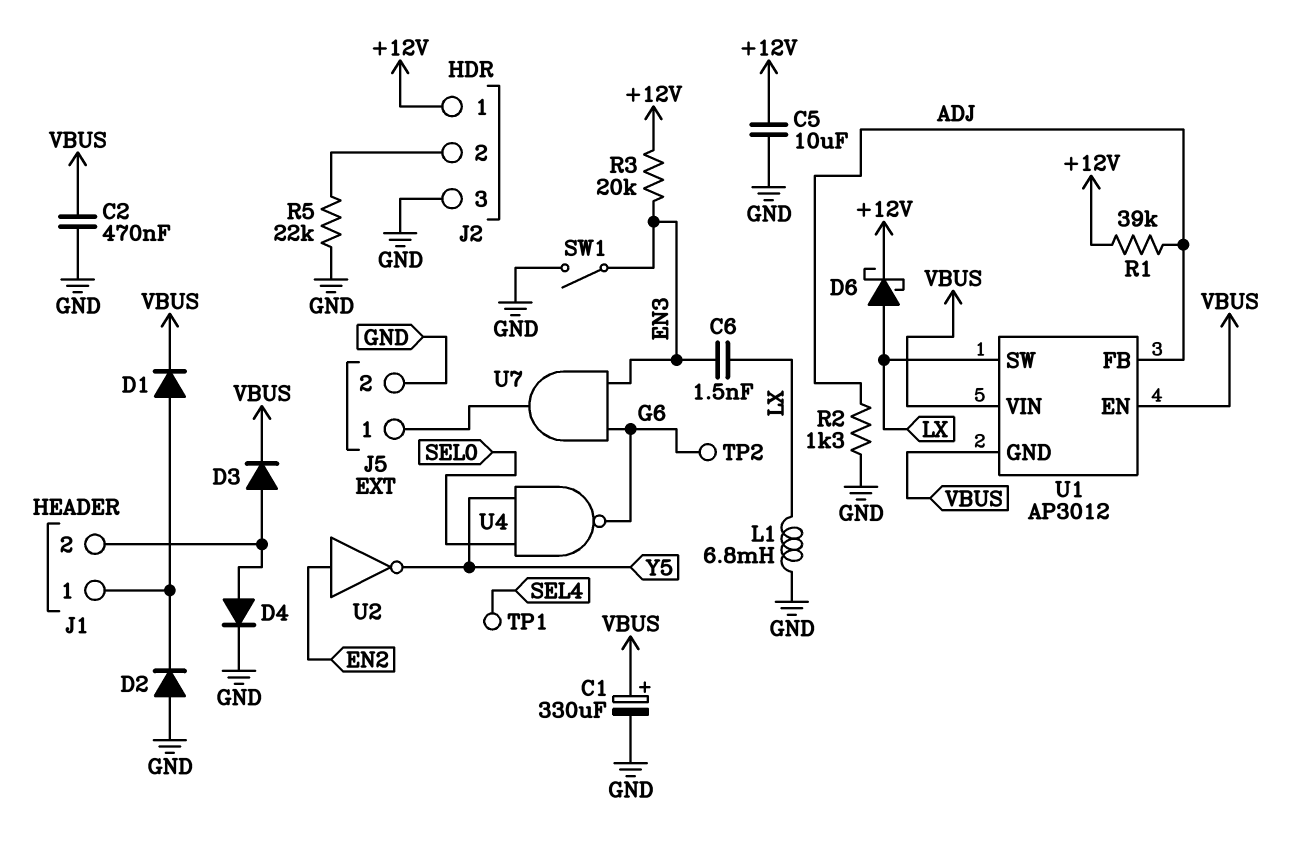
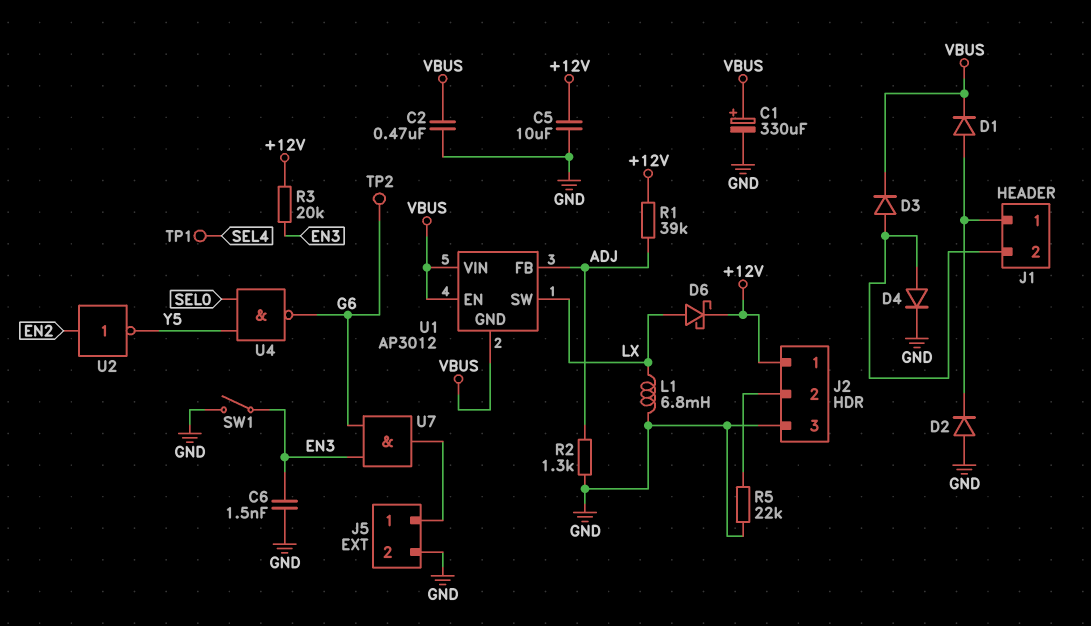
C6: 1.5nF (EN3, LX) -> 1.5nF (EN3, GND)

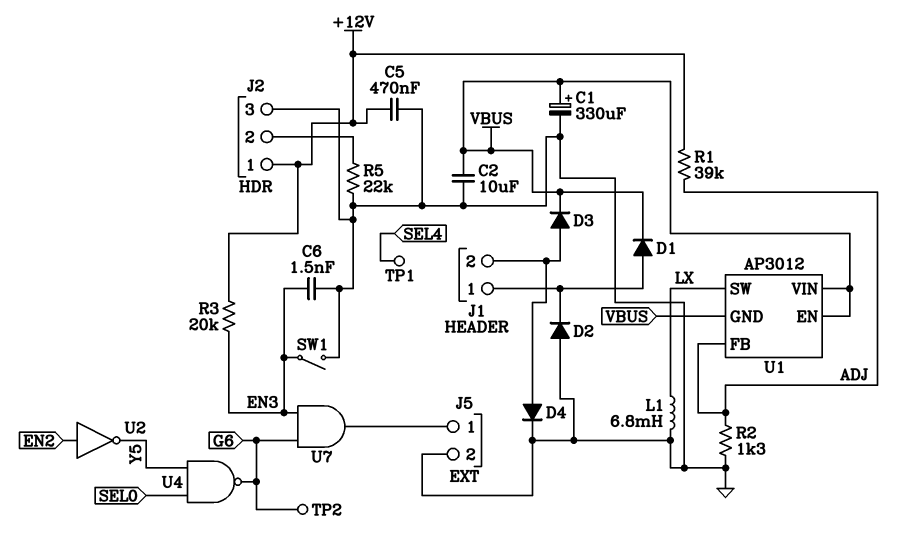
C2: 470nF (GND, VBUS) -> 10uF (GND, VBUS)
C5: 10uF (+12V, GND) -> 470nF (+12V, GND)
D6: schottky (A LX, K +12V) -> none

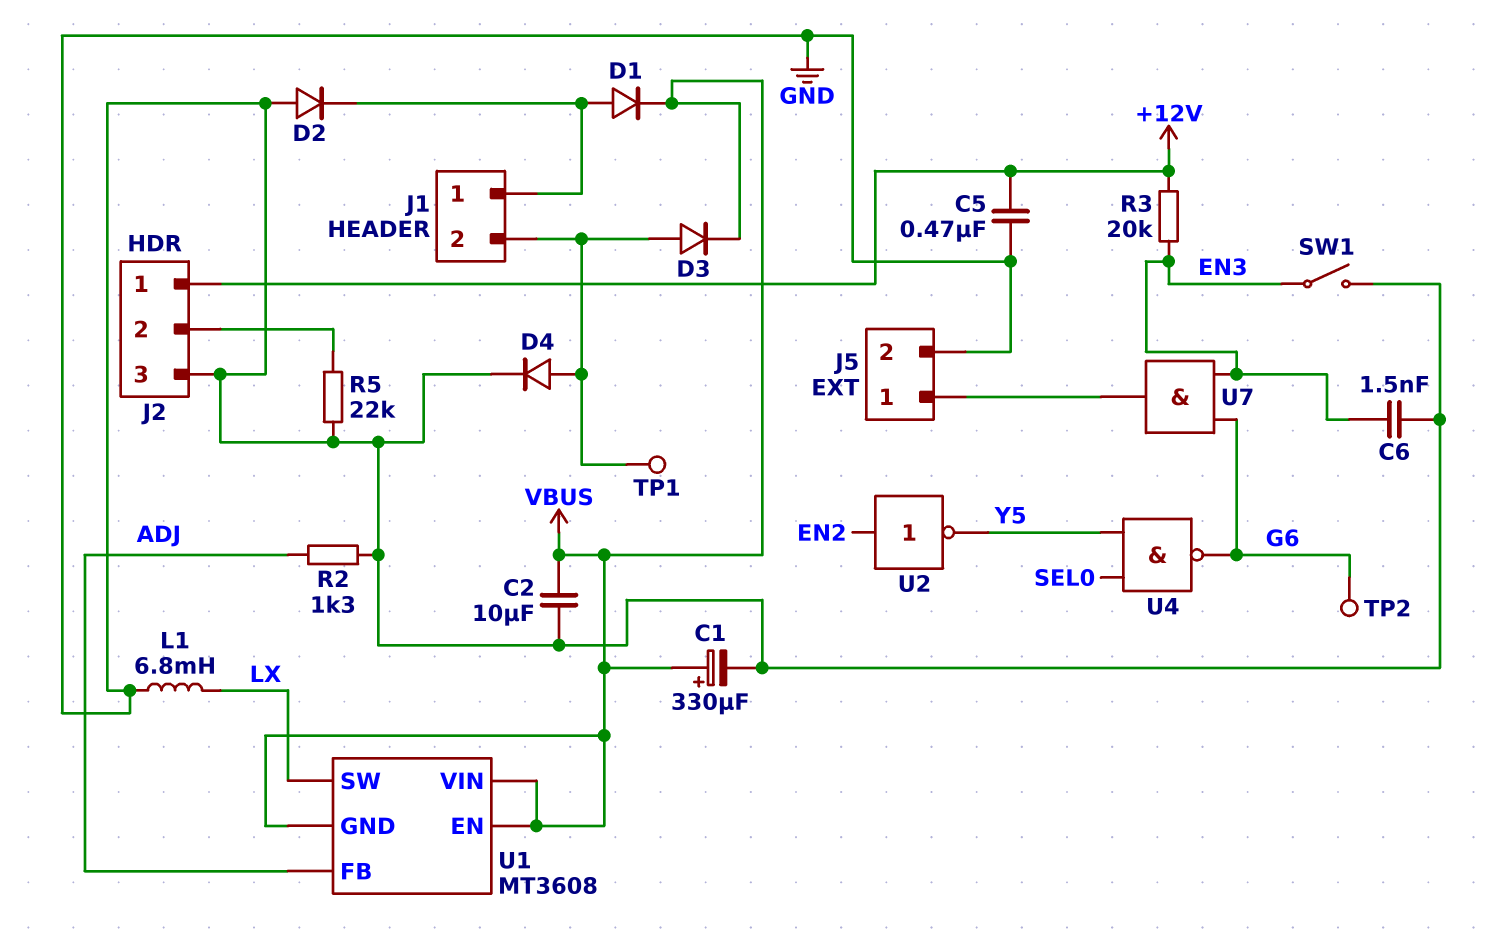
R1: 39k (+12V, ADJ) -> none
TP1: test point (SEL4) -> test point (J1/2)
U1: AP3012 -> MT3608

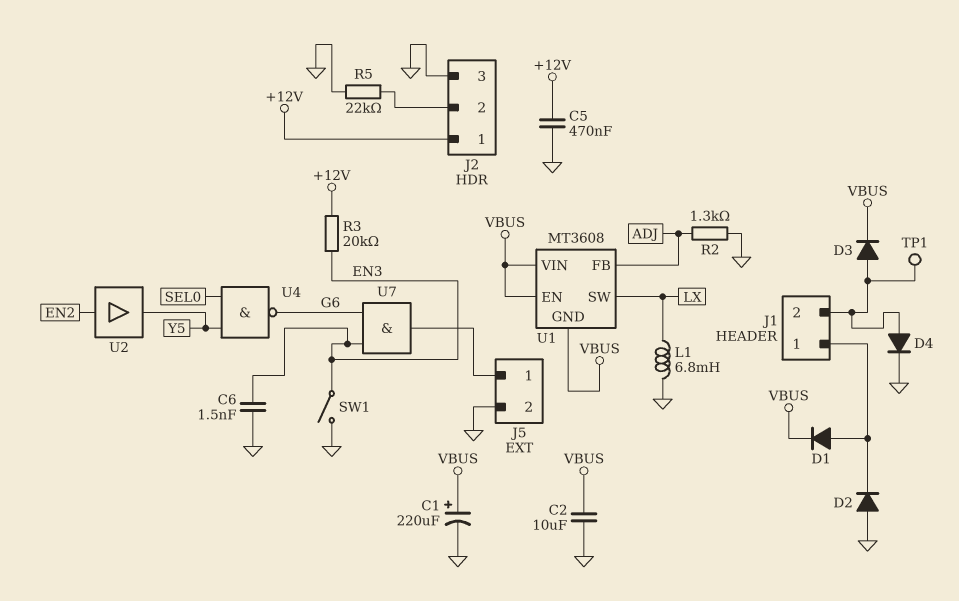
C1: 330uF (plus VBUS, minus GND) -> 220uF (plus VBUS, minus GND)
TP2: test point (G6) -> none
U2: NOT (in EN2, out Y5) -> buffer (in EN2, out Y5)

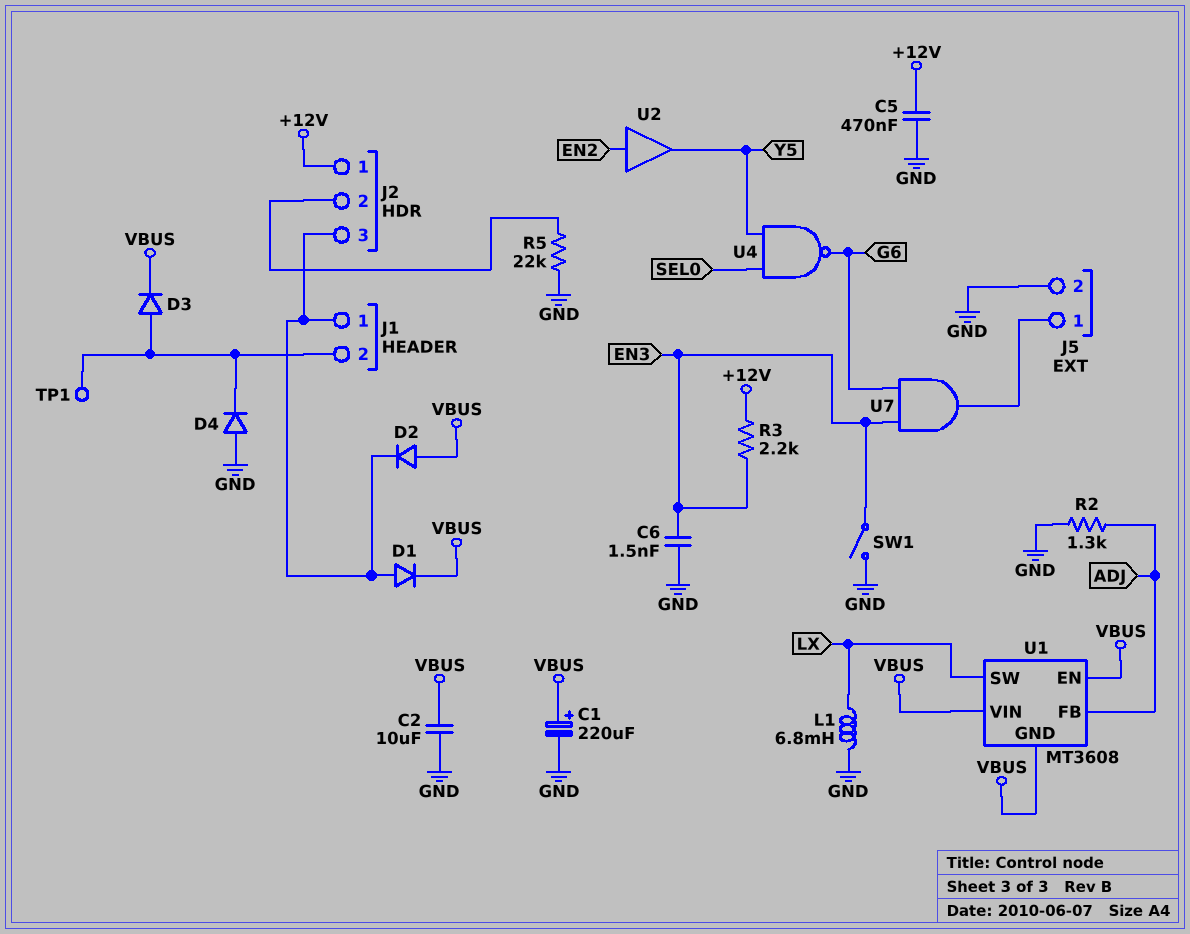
D2: diode (A GND, K J1/1) -> diode (A VBUS, K J1/1)
D4: diode (A J1/2, K GND) -> diode (A GND, K J1/2)
J2 pin 3: GND -> J1/1
R3: 20k (+12V, EN3) -> 2.2k (+12V, EN3)

